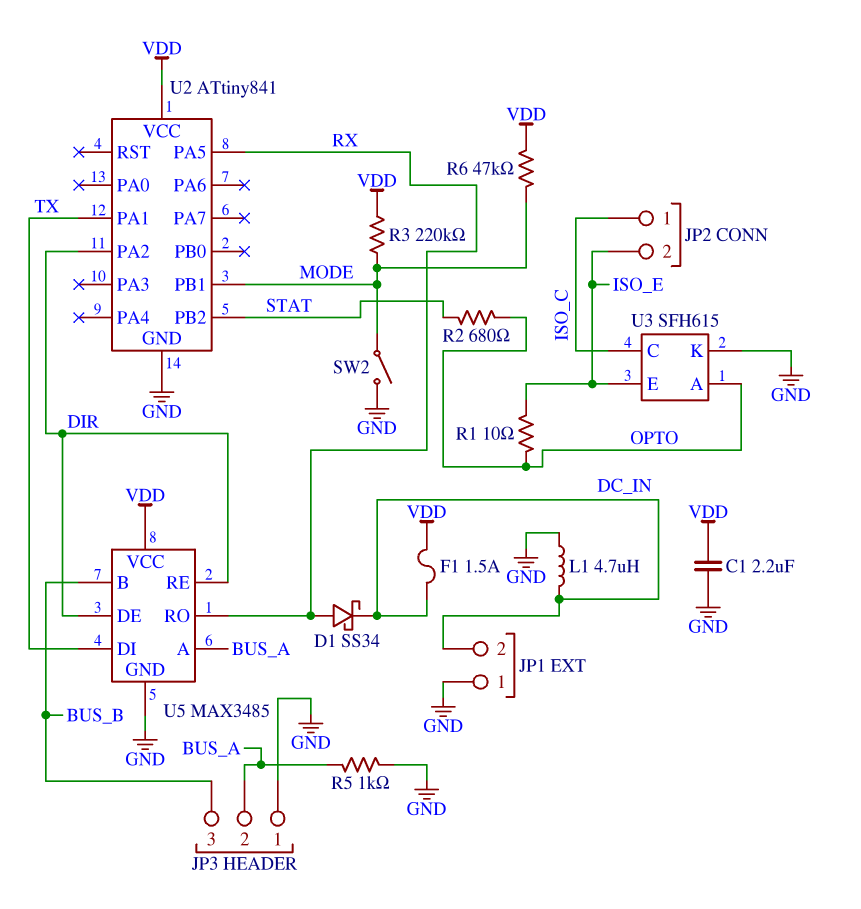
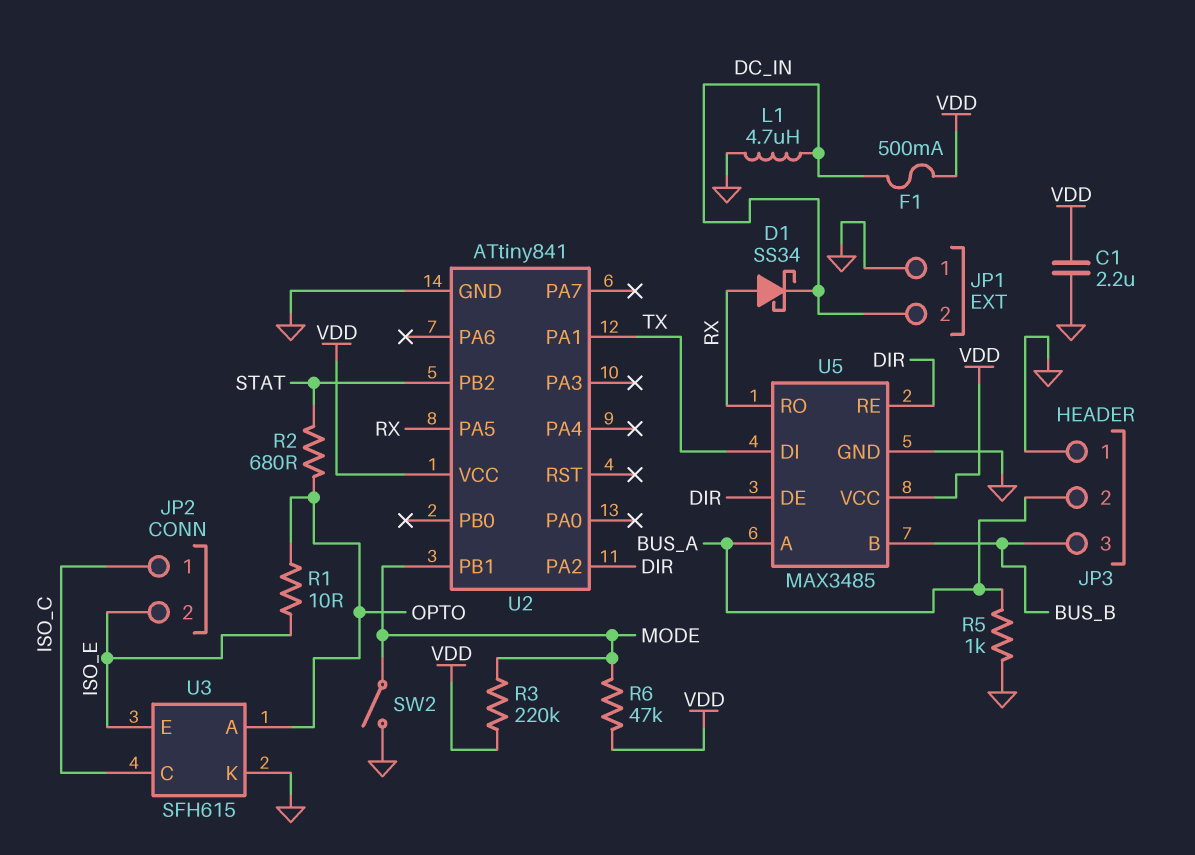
F1: 1.5A (DC_IN, VDD) -> 500mA (DC_IN, VDD)

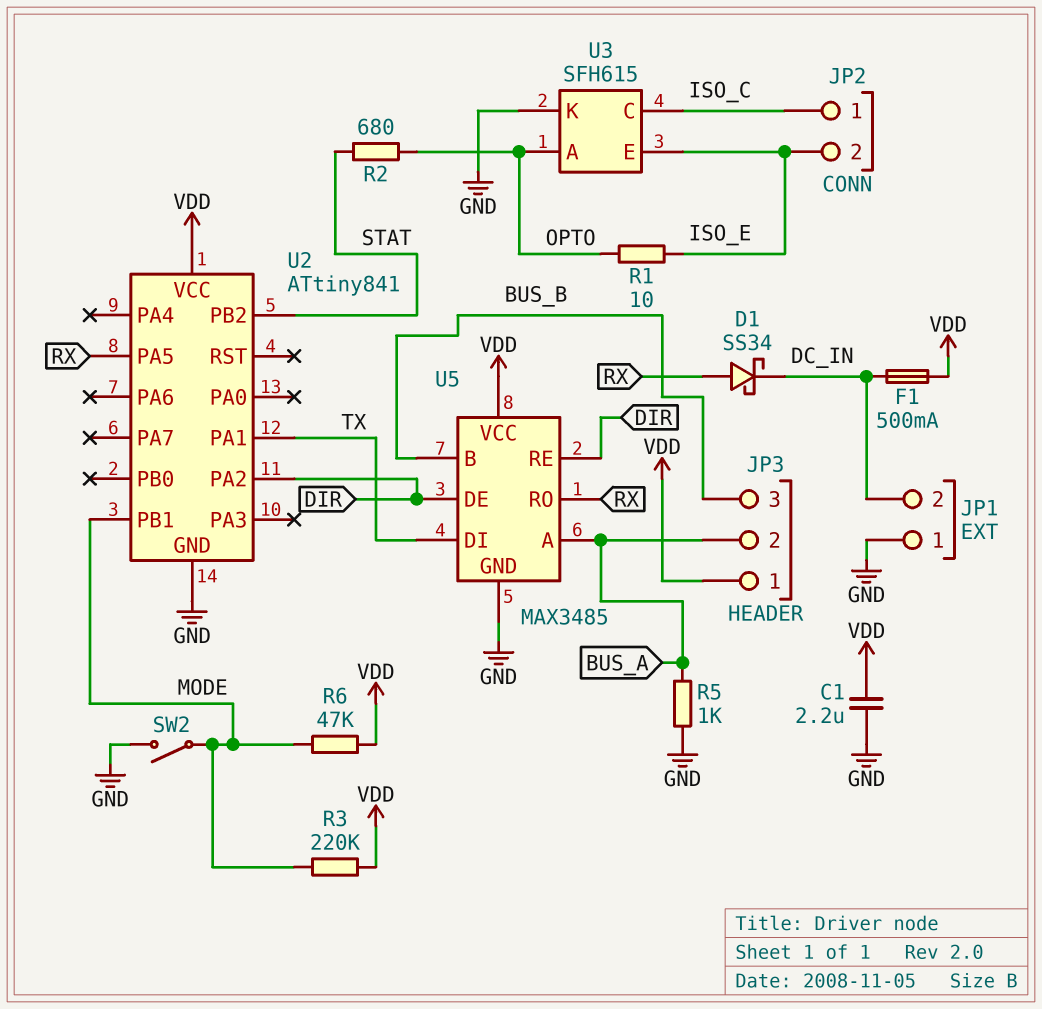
JP3 pin 1: GND -> VDD
L1: 4.7uH (DC_IN, GND) -> none

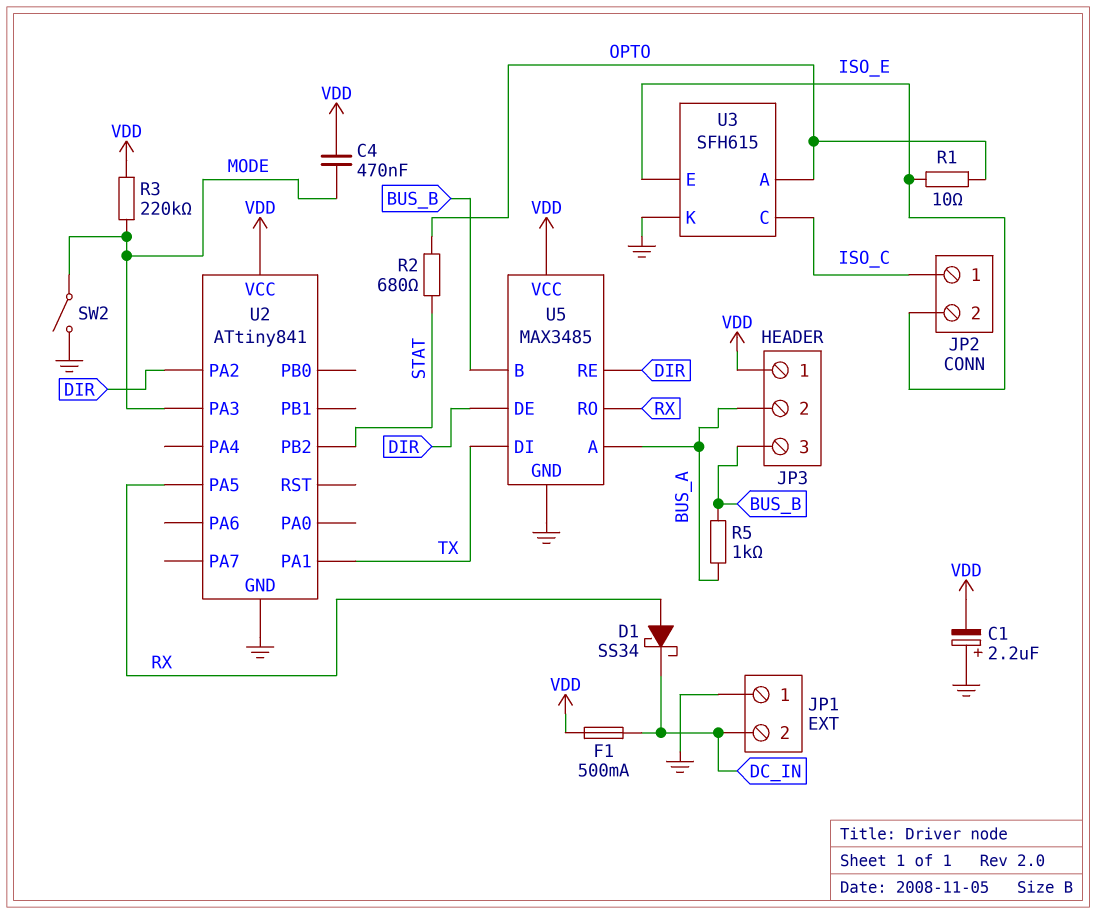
C1: 2.2uF (GND, VDD) -> 2.2uF (plus GND, minus VDD)
C4: none -> 470nF (MODE, VDD)
R5: 1k (BUS_A, GND) -> 1k (BUS_A, BUS_B)
R6: 47k (MODE, VDD) -> none
U2 pin PA3: none -> MODE
U2 pin PB1: MODE -> none

